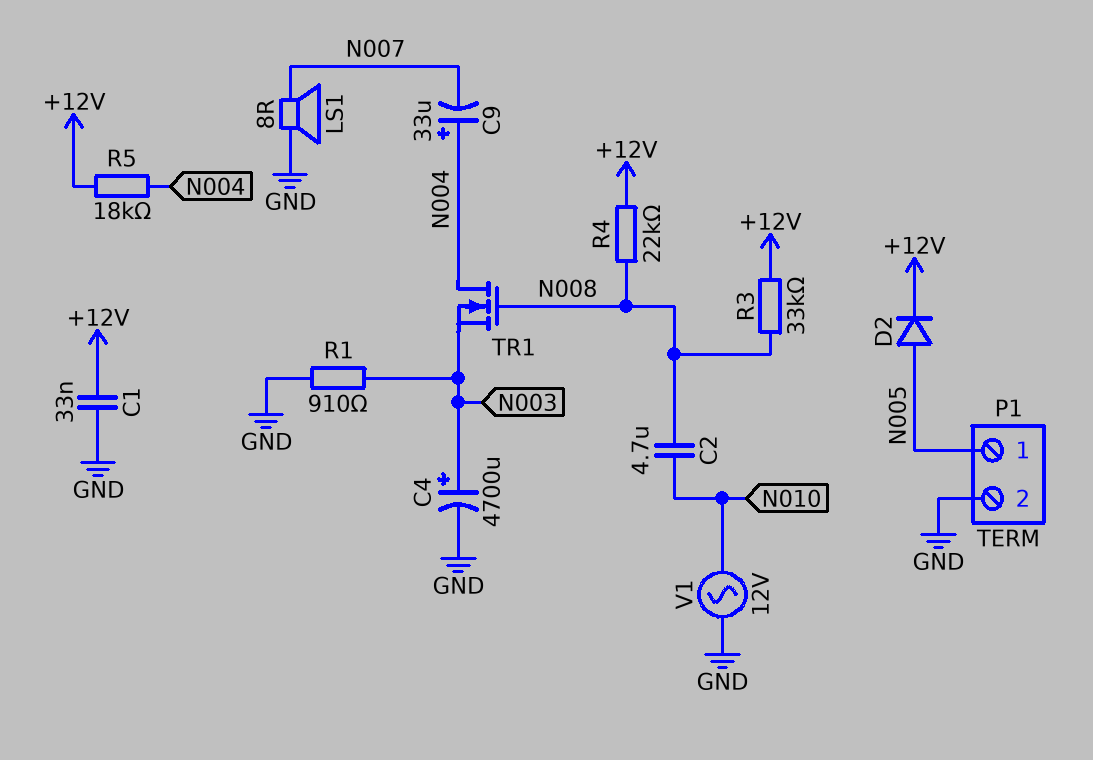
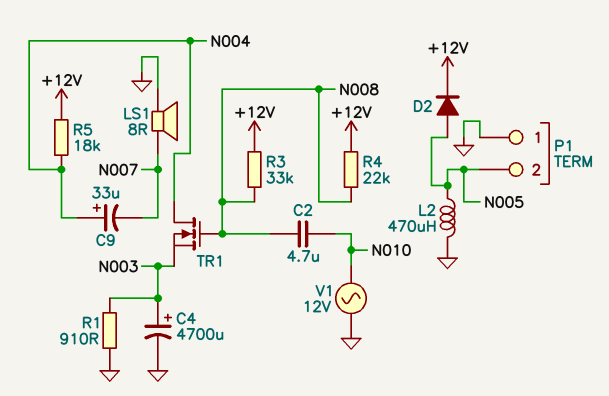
C1: 33nF (+12V, GND) -> none
L2: none -> 470uH (GND, N005)
P1 pin 1: N005 -> GND
P1 pin 2: GND -> N005

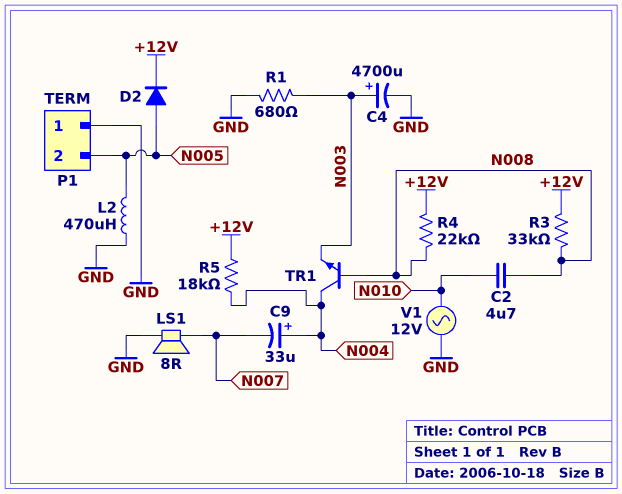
R1: 910 (GND, N003) -> 680 (GND, N003)
TR1: NMOS (G N008, D N004, S N003) -> NPN (B N008, C N004, E N003)

